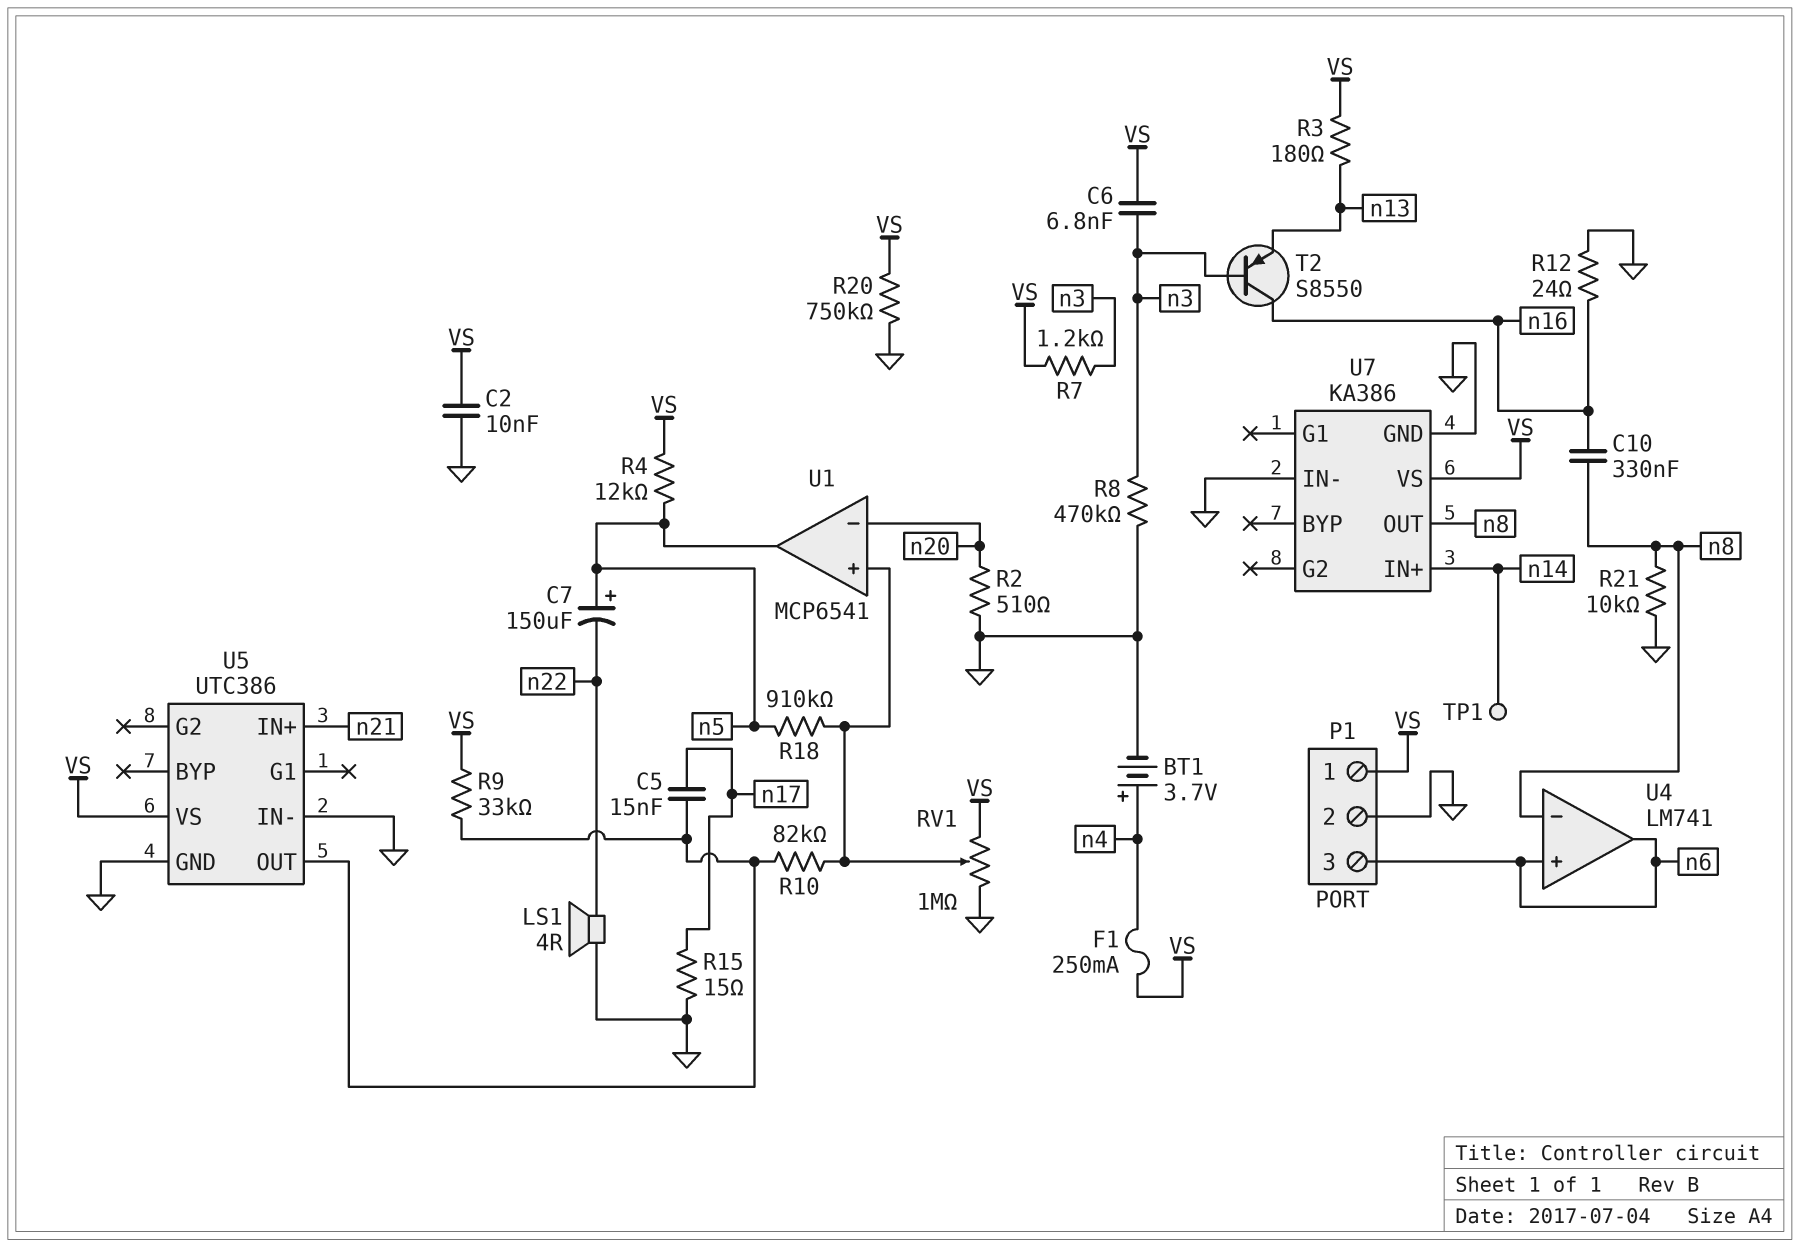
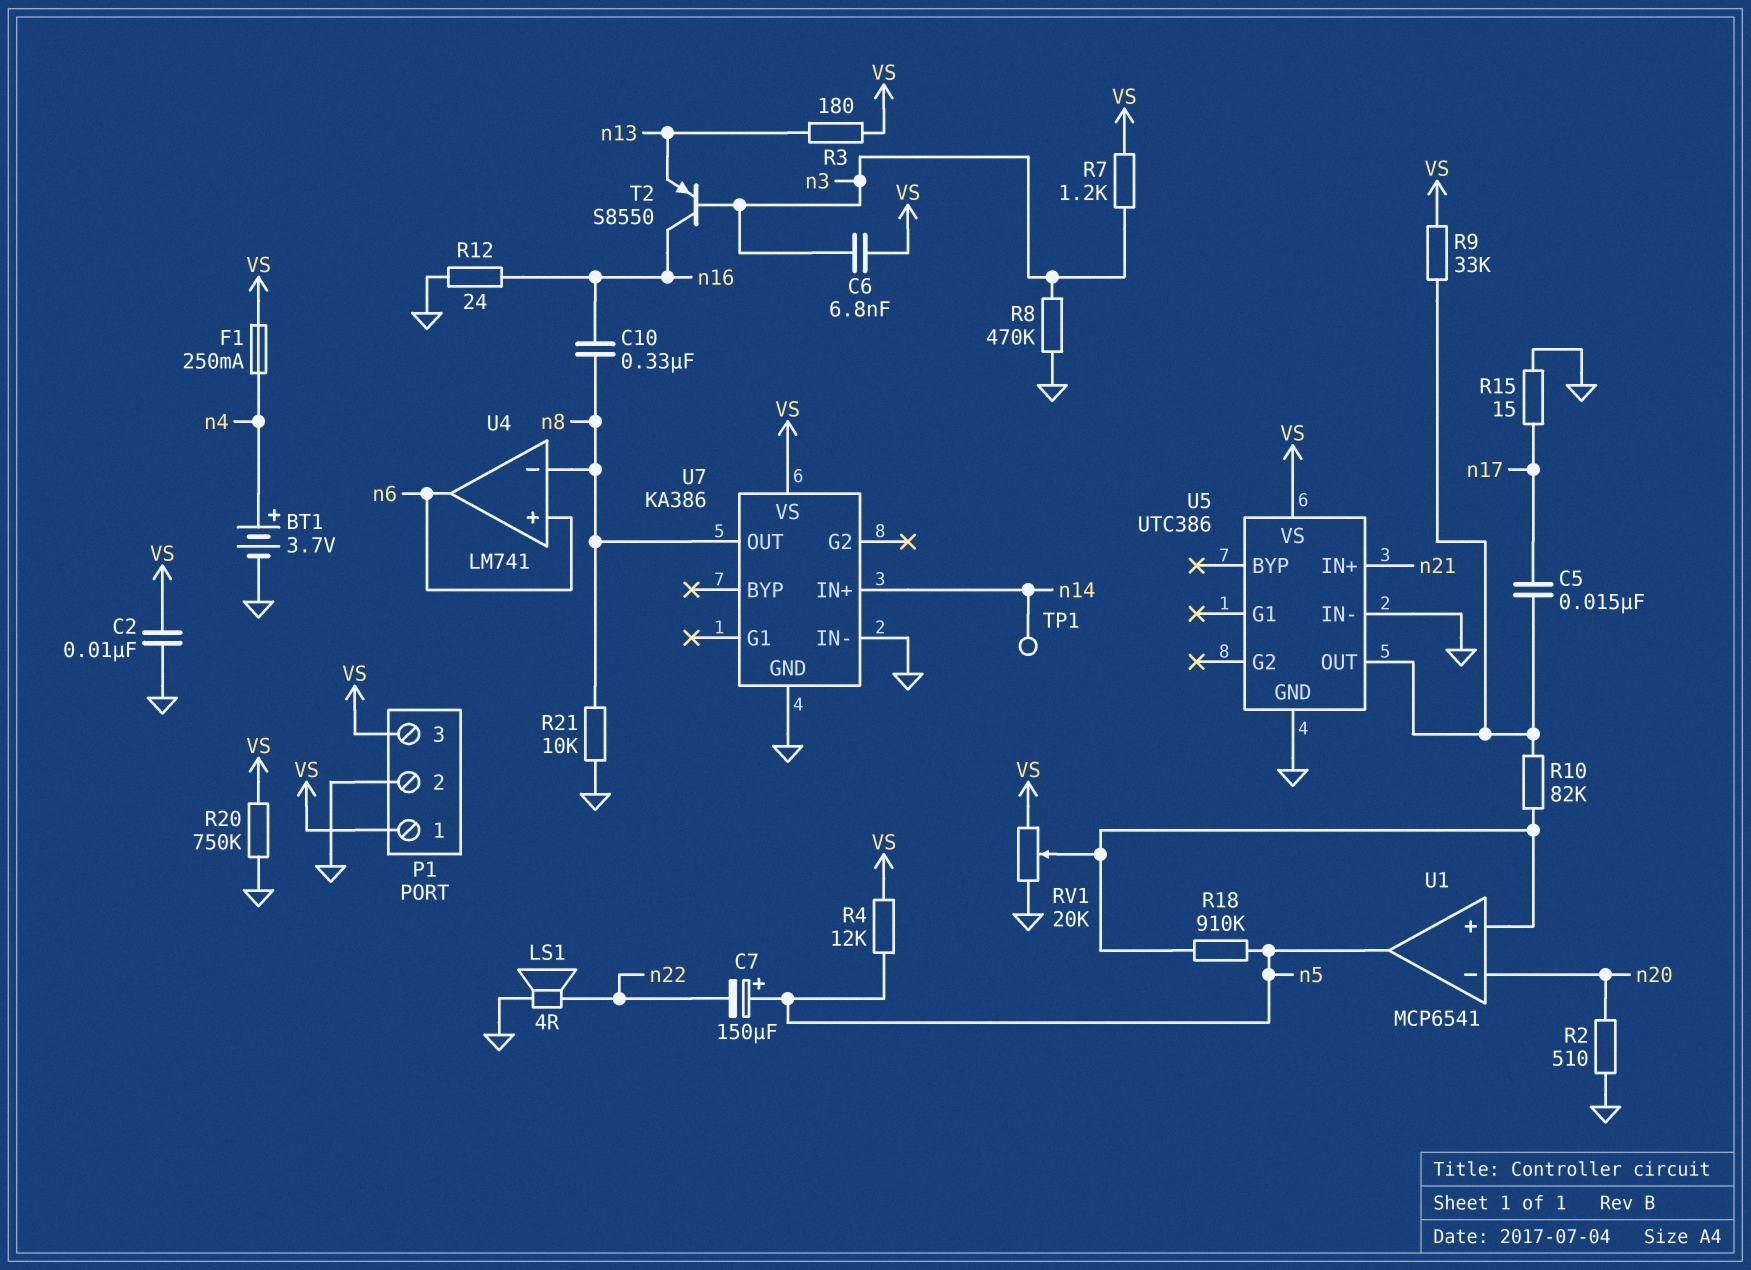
P1 pin 3: n6 -> VS
RV1: 1M (GND, VS, wiper U1/in+) -> 20k (GND, VS, wiper U1/in+)

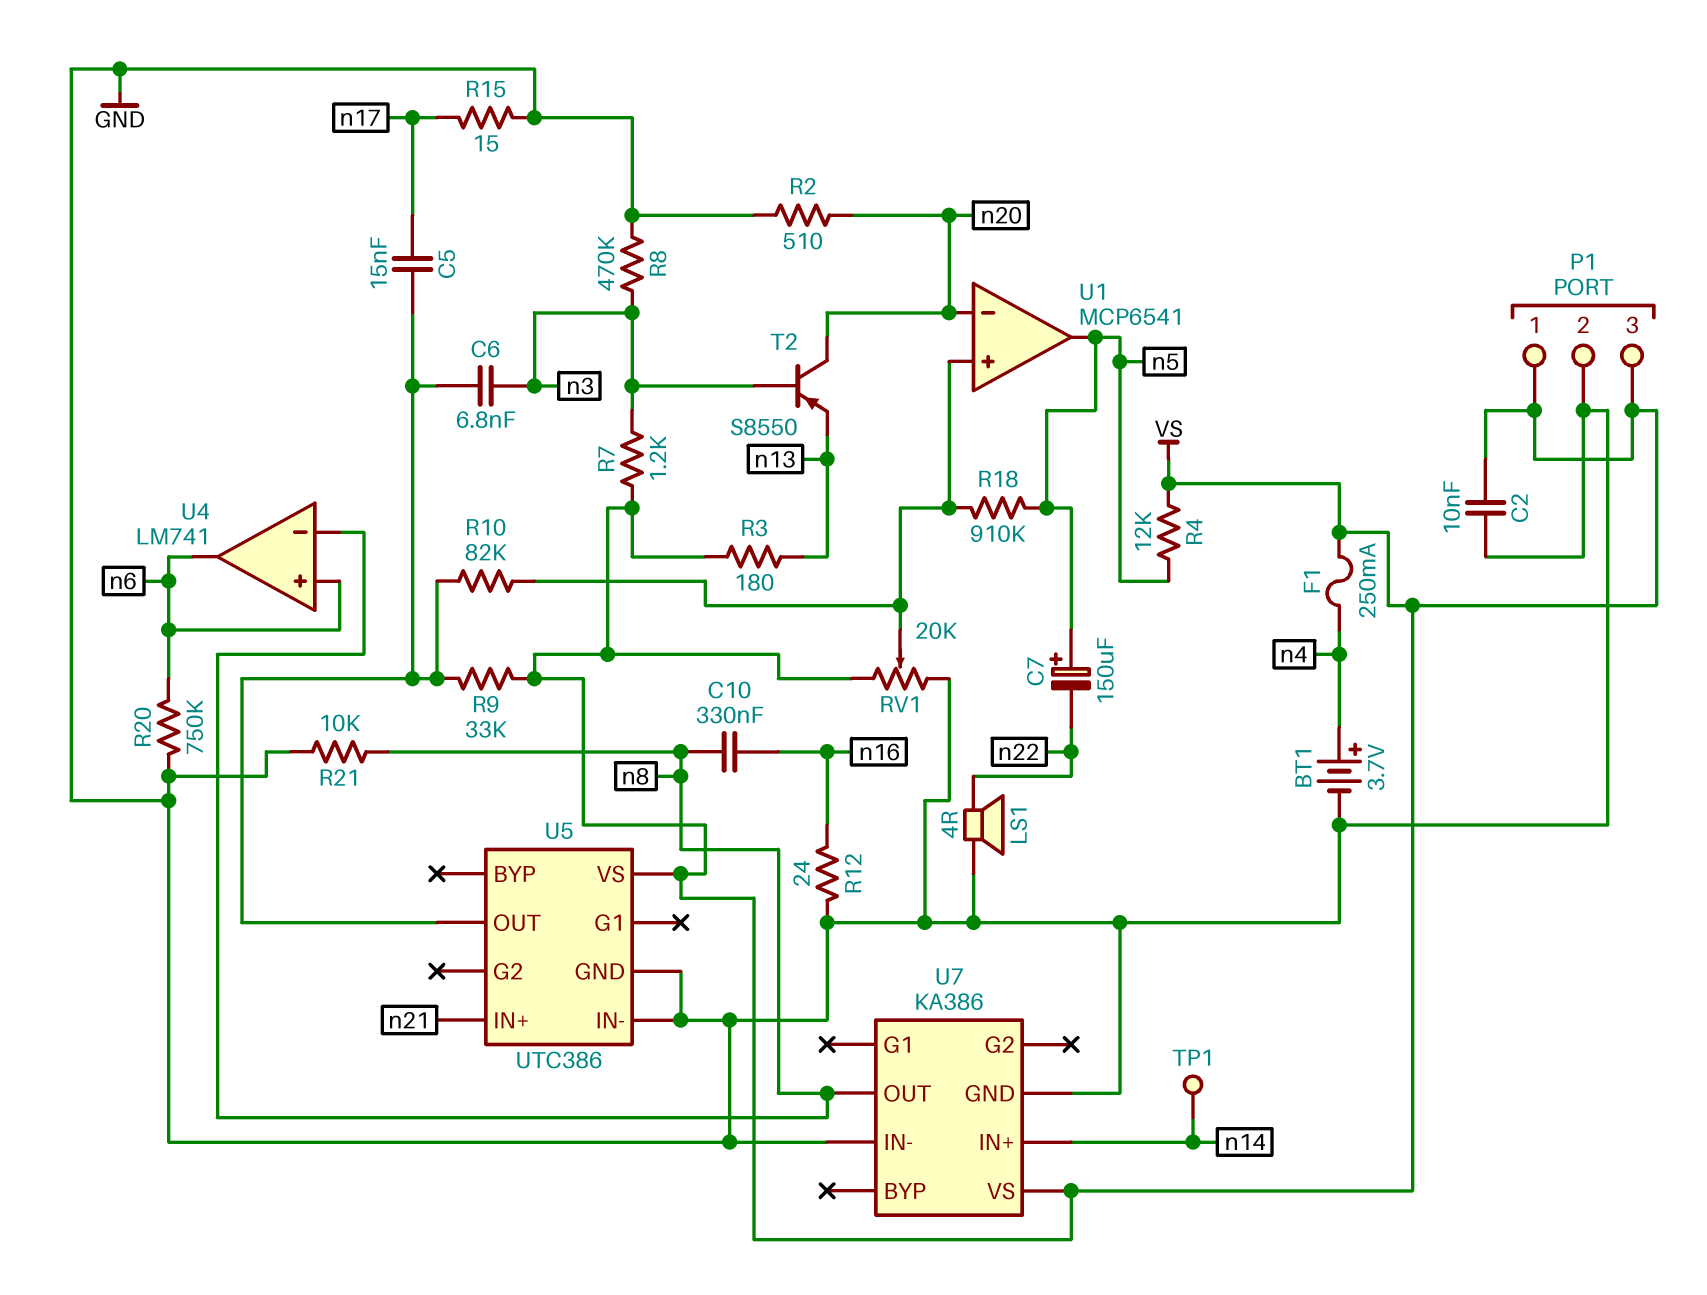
C6: 6.8nF (VS, n3) -> 6.8nF (U5/OUT, n3)
R20: 750k (GND, VS) -> 750k (GND, n6)
T2: PNP S8550 (B n3, C n16, E n13) -> PNP S8550 (B n3, C n20, E n13)

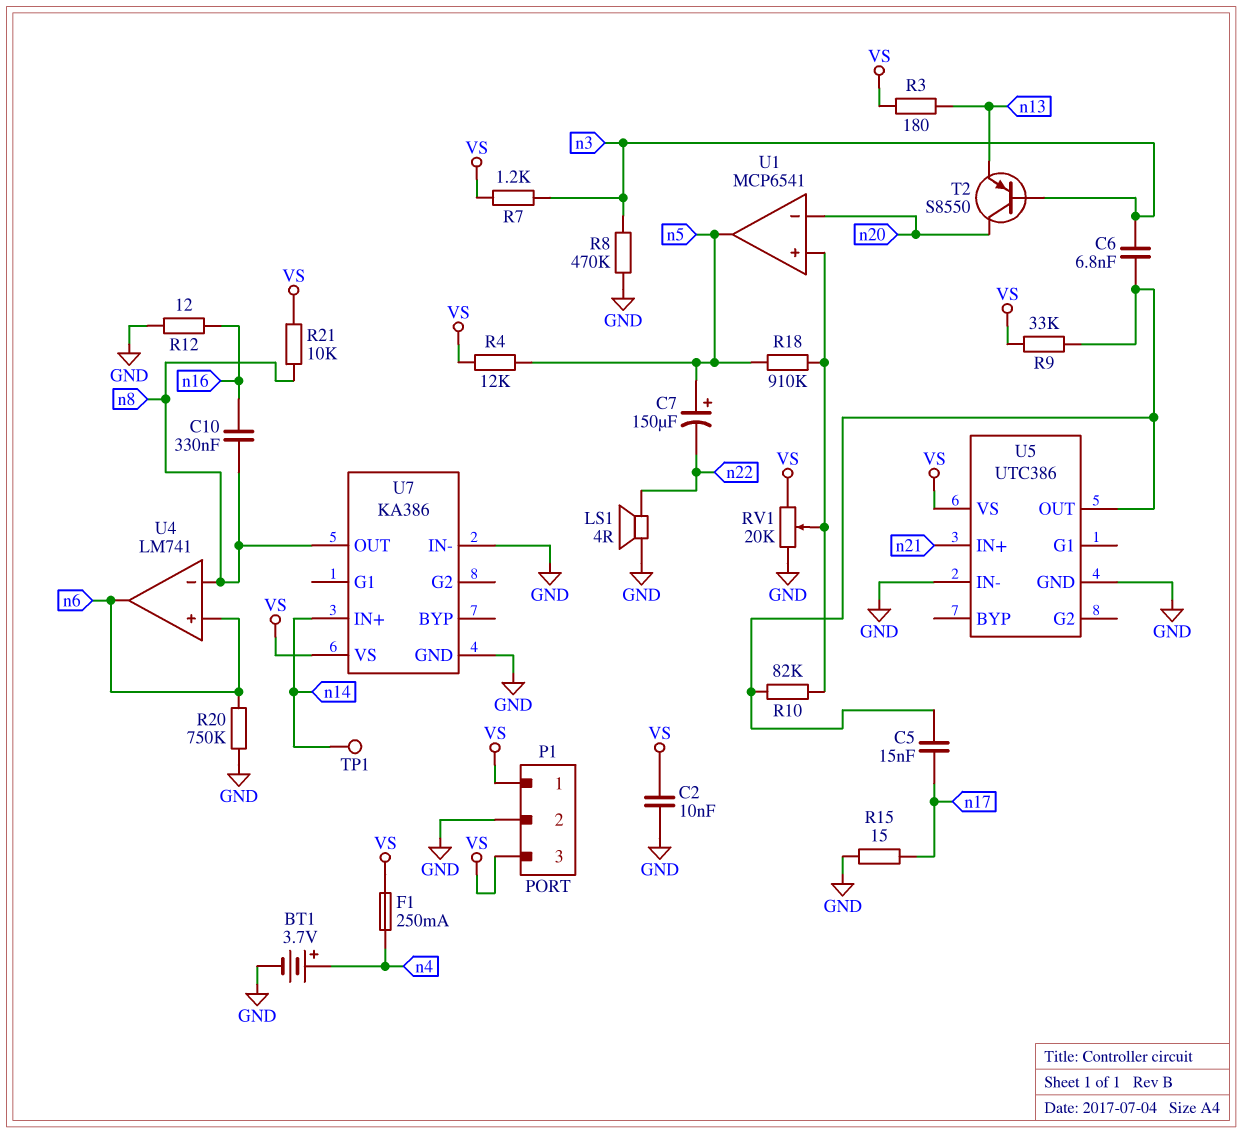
R2: 510 (GND, n20) -> none
R12: 24 (GND, n16) -> 12 (GND, n16)
R21: 10k (GND, n8) -> 10k (VS, n8)

